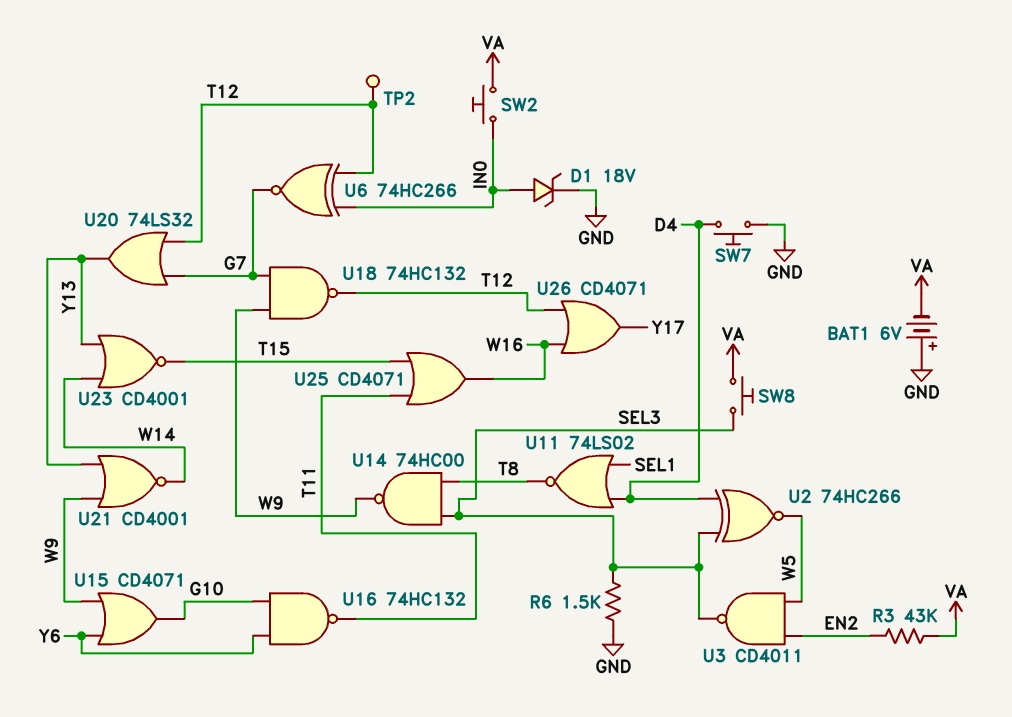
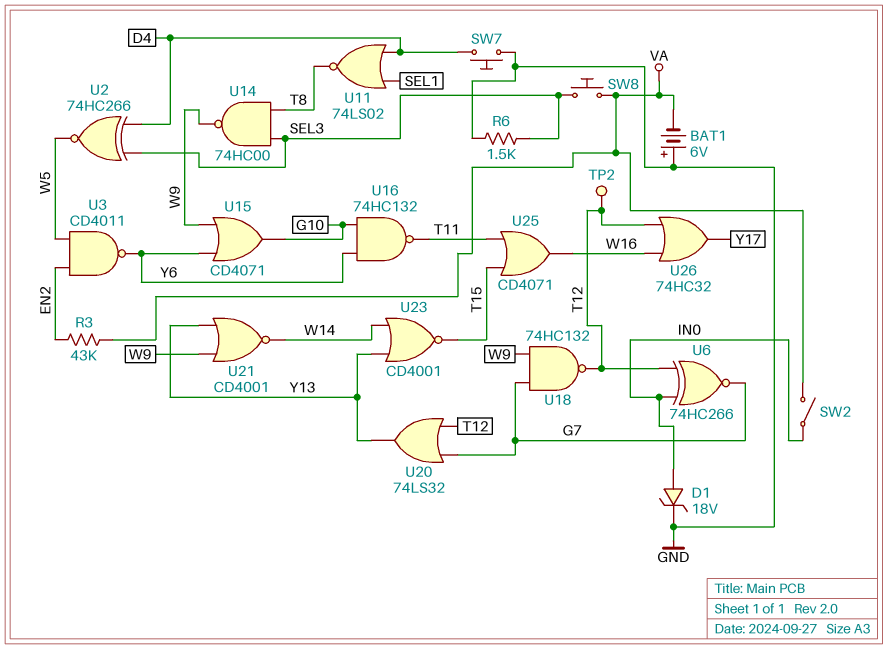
SW2: button (IN0, VA) -> switch (IN0, VA)
U3: NAND CD4011 (in EN2, in W5, out SEL3) -> NAND CD4011 (in EN2, in W5, out Y6)
U26: OR CD4071 (in T12, in W16, out Y17) -> OR 74HC32 (in T12, in W16, out Y17)

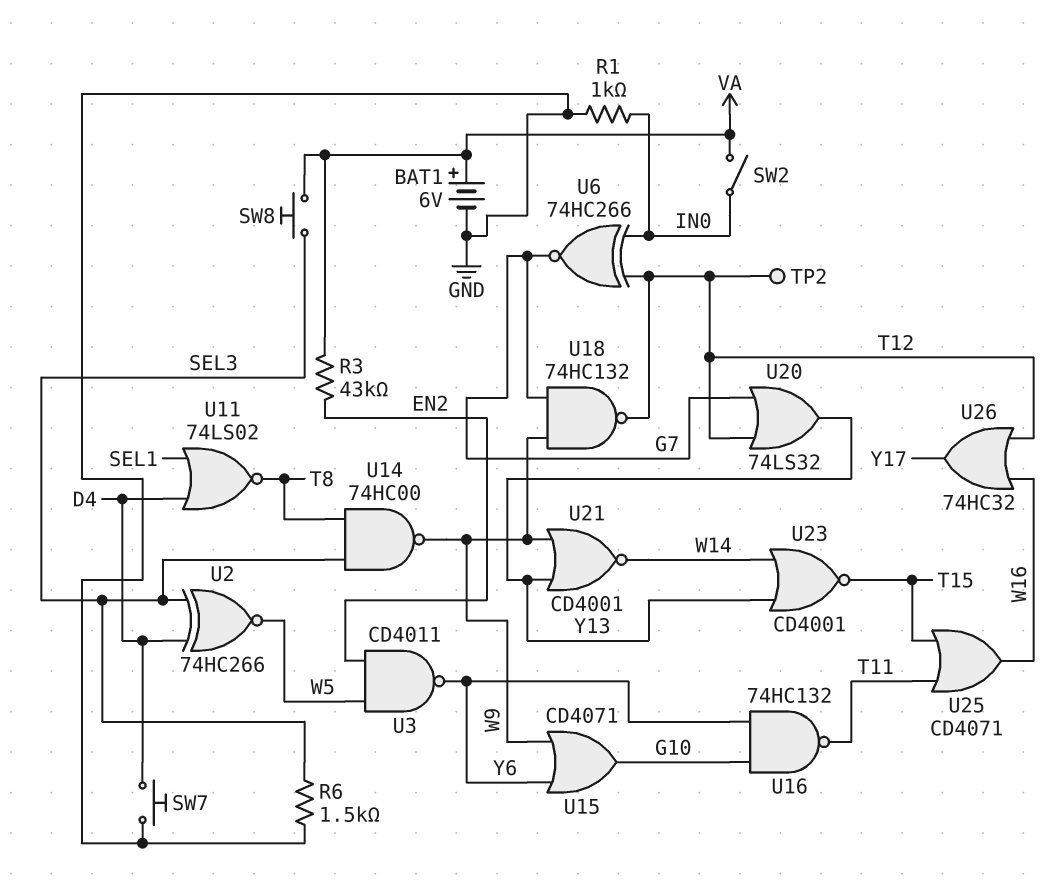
BAT1: 6V (plus GND, minus VA) -> 6V (plus VA, minus GND)
D1: zener 18V (A IN0, K GND) -> none
R1: none -> 1k (GND, IN0)

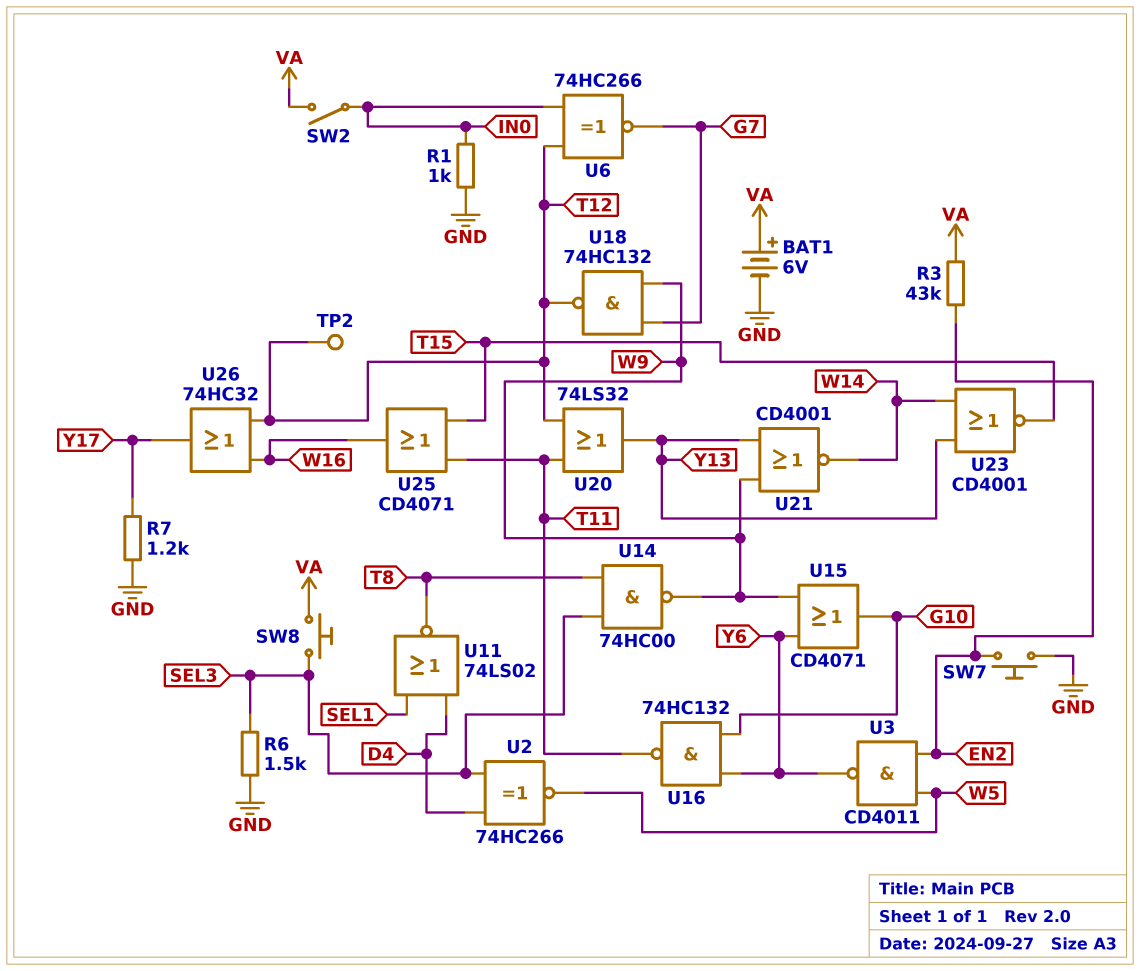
R7: none -> 1.2k (GND, Y17)
SW7: button (D4, GND) -> button (EN2, GND)
U20: OR 74LS32 (in G7, in T12, out Y13) -> OR 74LS32 (in T11, in T12, out Y13)

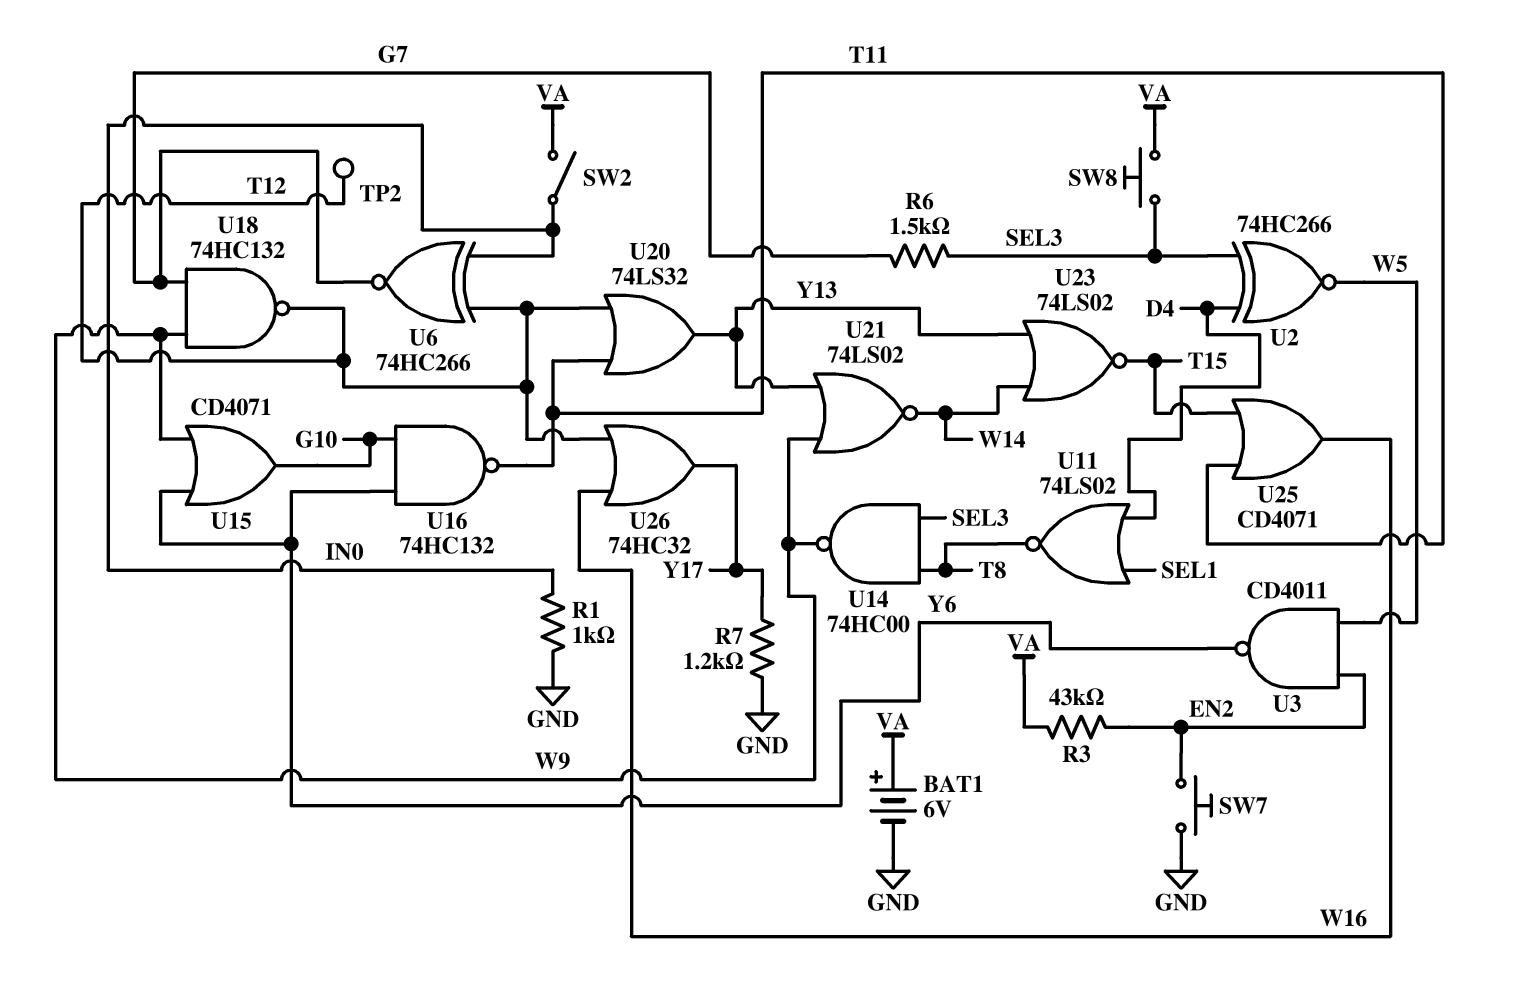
R6: 1.5k (GND, SEL3) -> 1.5k (G7, SEL3)
U21: NOR CD4001 (in W9, in Y13, out W14) -> NOR 74LS02 (in W9, in Y13, out W14)
U23: NOR CD4001 (in W14, in Y13, out T15) -> NOR 74LS02 (in W14, in Y13, out T15)

